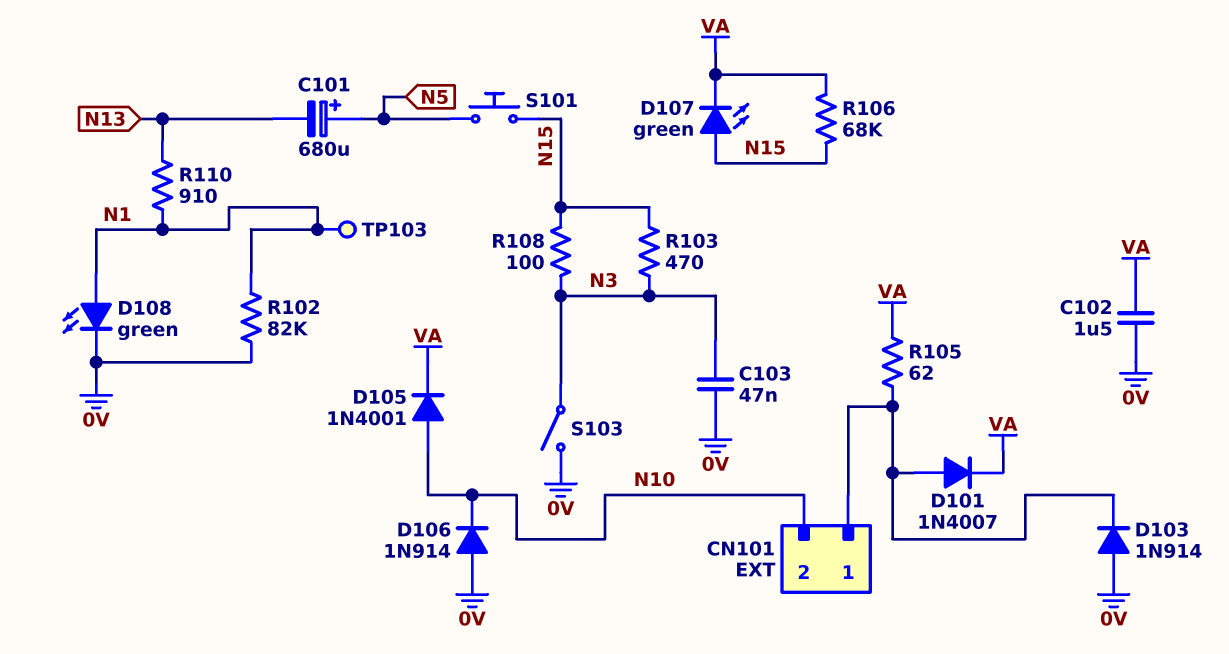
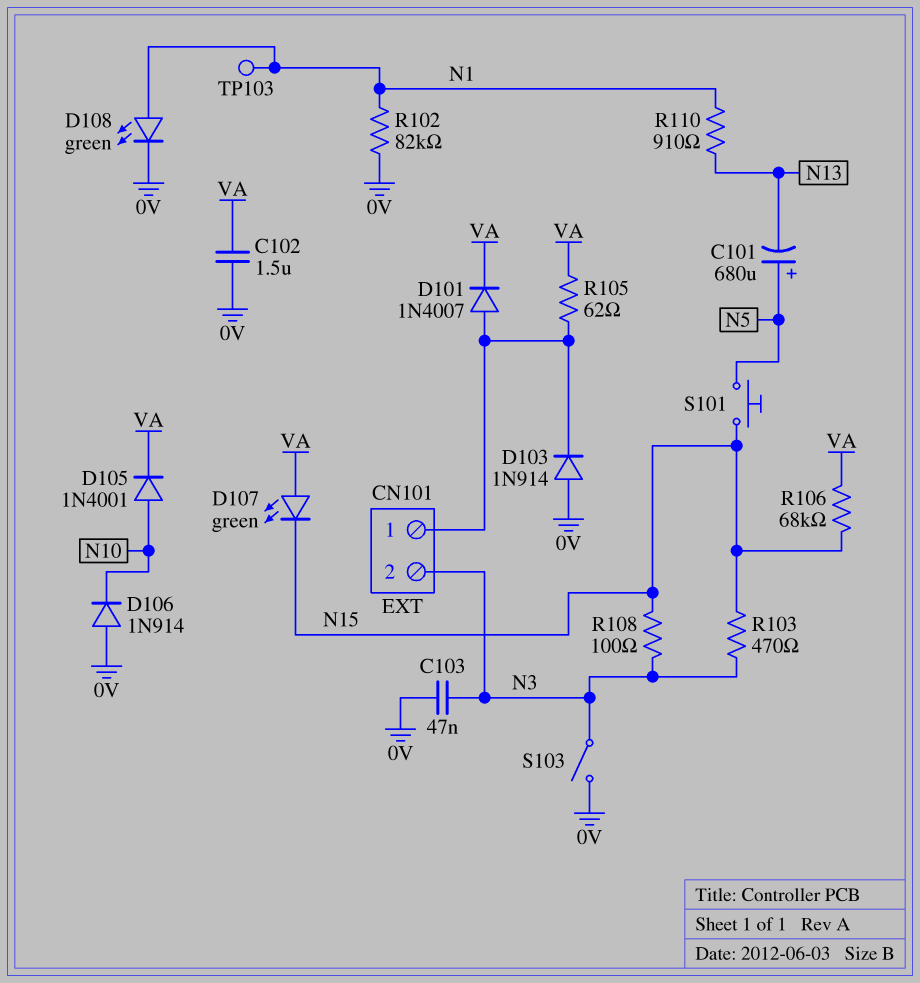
CN101 pin 2: N10 -> N3
D107: LED green (A N15, K VA) -> LED green (A VA, K N15)

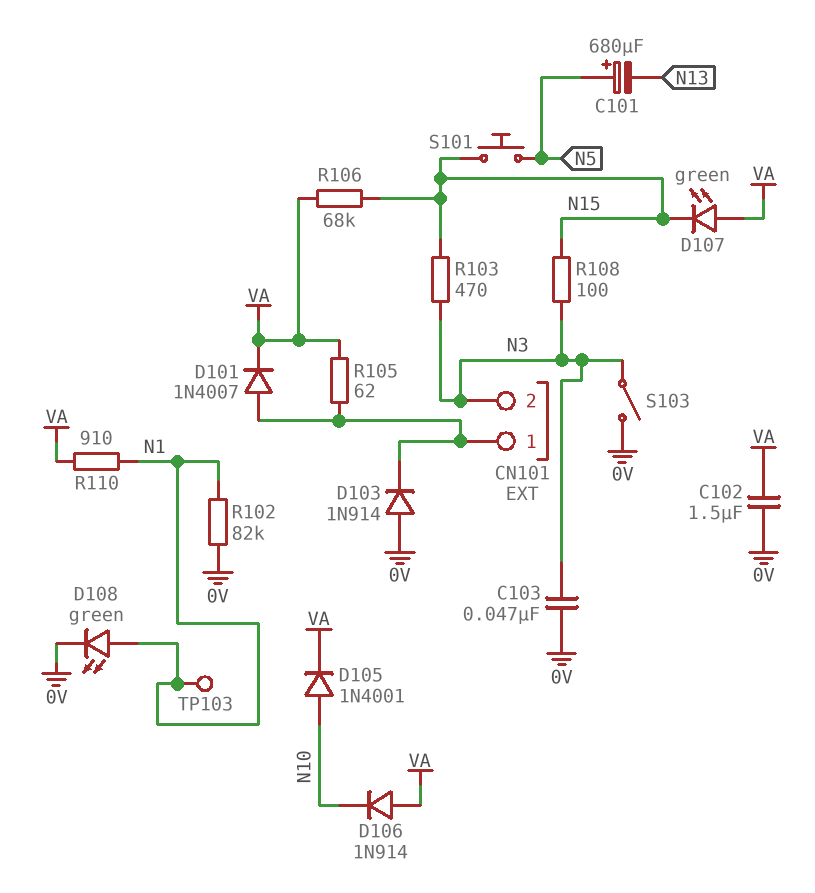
D106: diode 1N914 (A 0V, K N10) -> diode 1N914 (A VA, K N10)
R110: 910 (N1, N13) -> 910 (N1, VA)

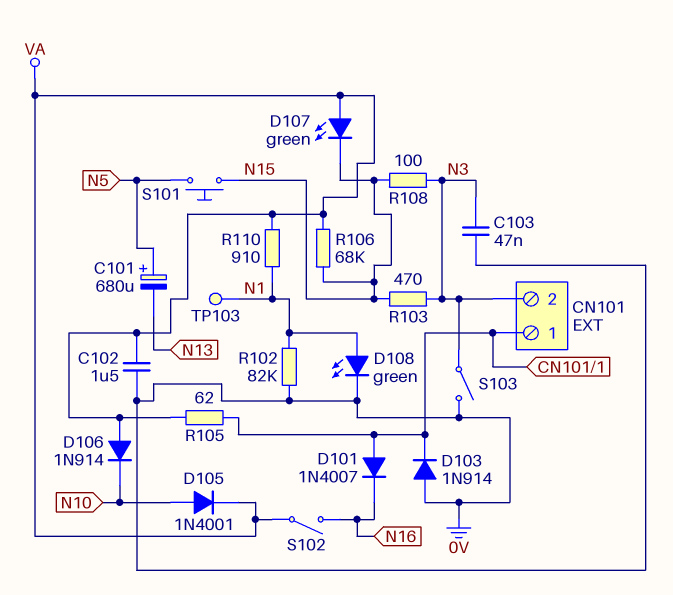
D101: diode 1N4007 (A CN101/1, K VA) -> diode 1N4007 (A CN101/1, K N16)
S102: none -> switch (N16, VA)

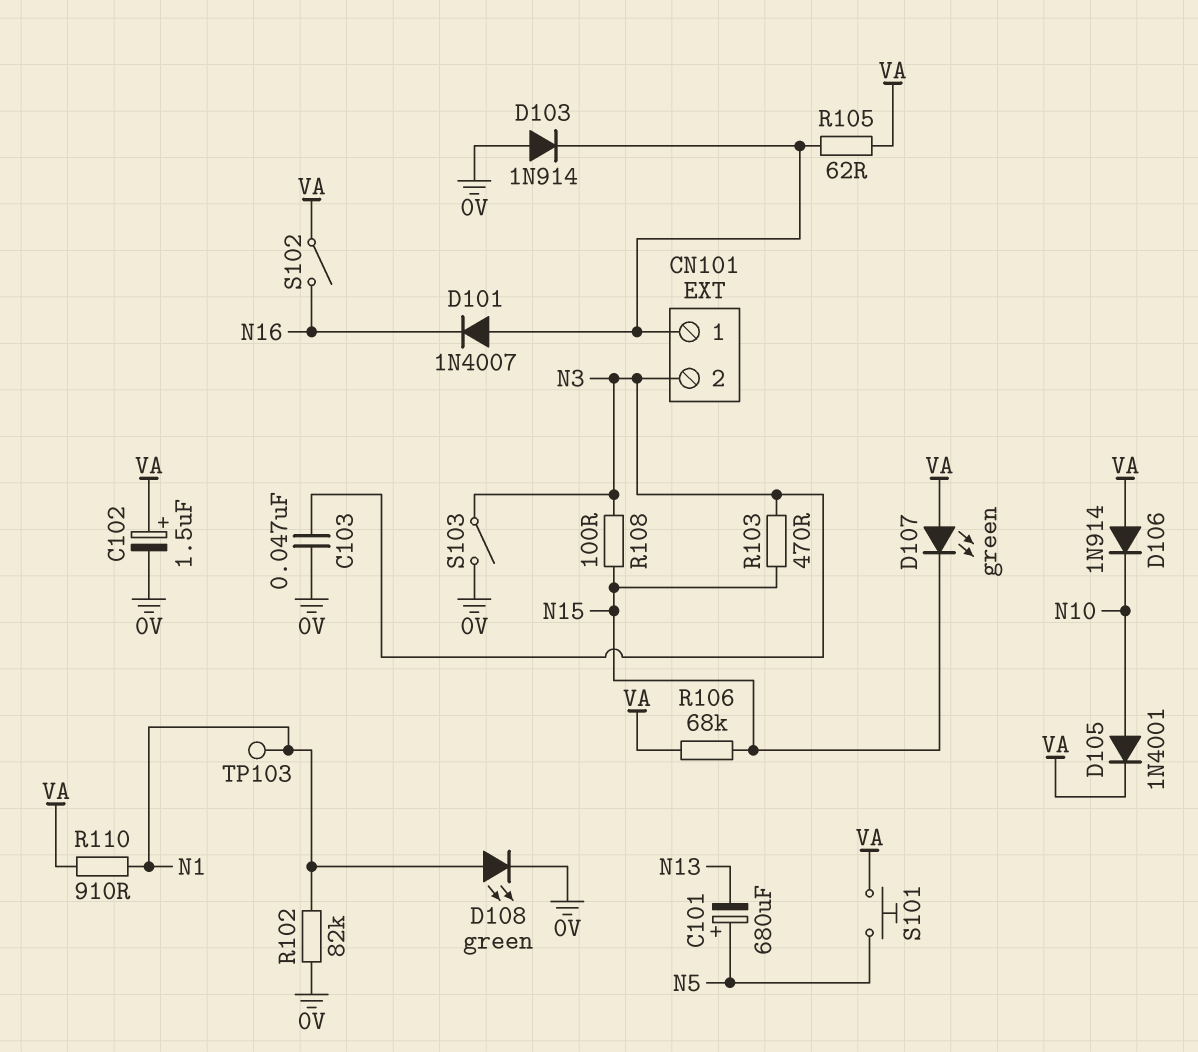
C102: 1.5uF (0V, VA) -> 1.5uF (plus VA, minus 0V)
S101: button (N5, N15) -> button (N5, VA)

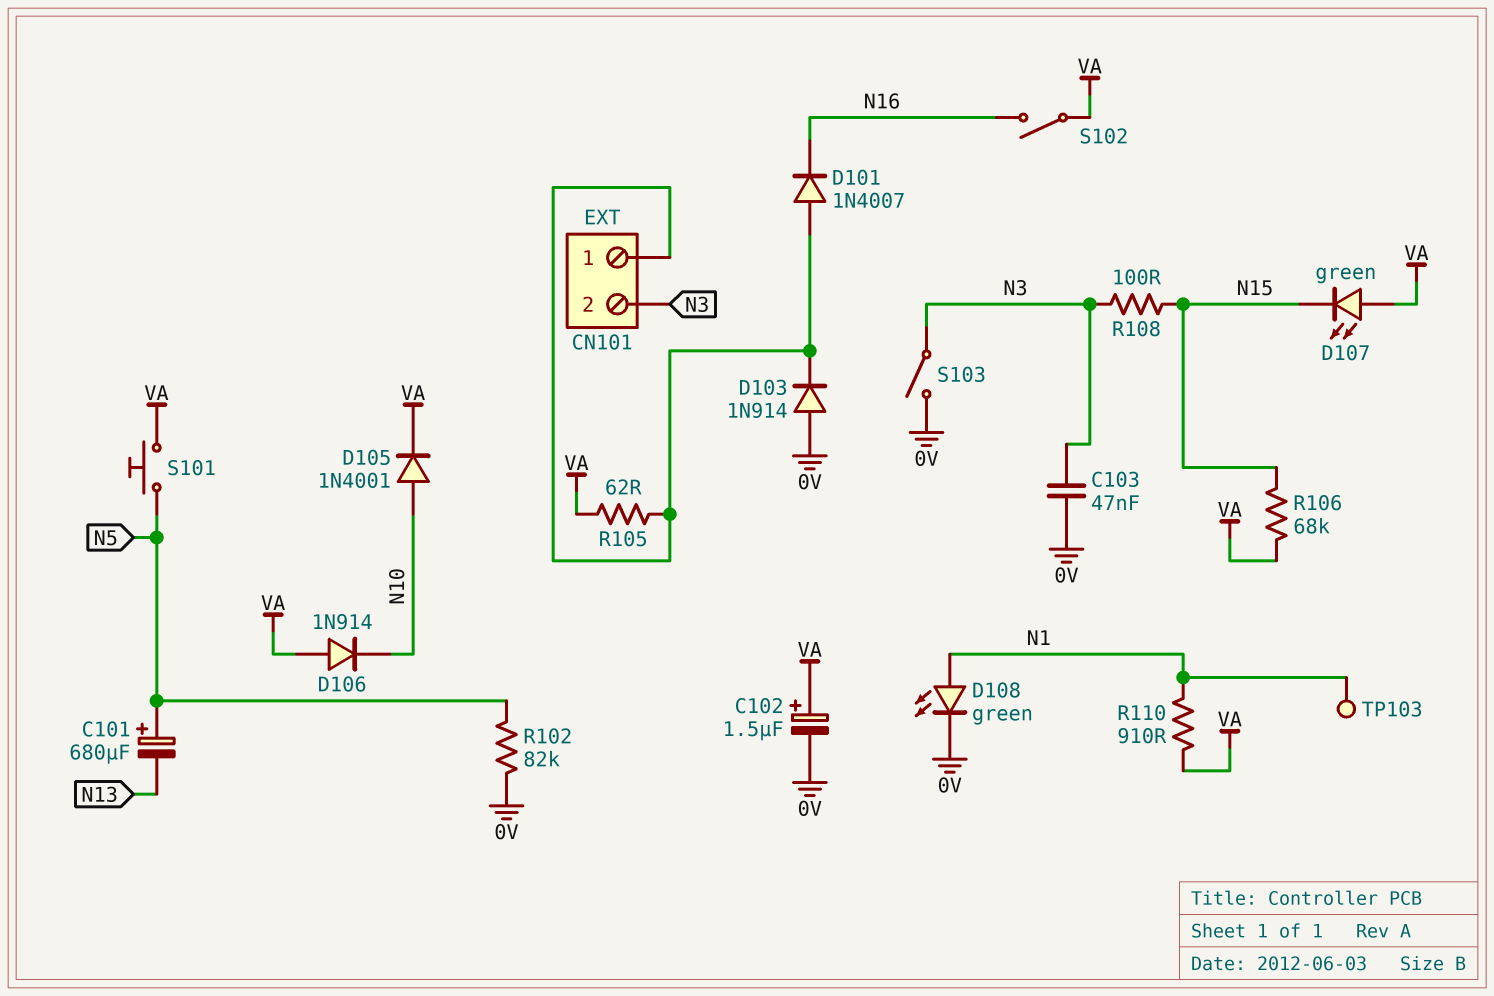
R102: 82k (0V, N1) -> 82k (0V, N5)
R103: 470 (N3, N15) -> none

